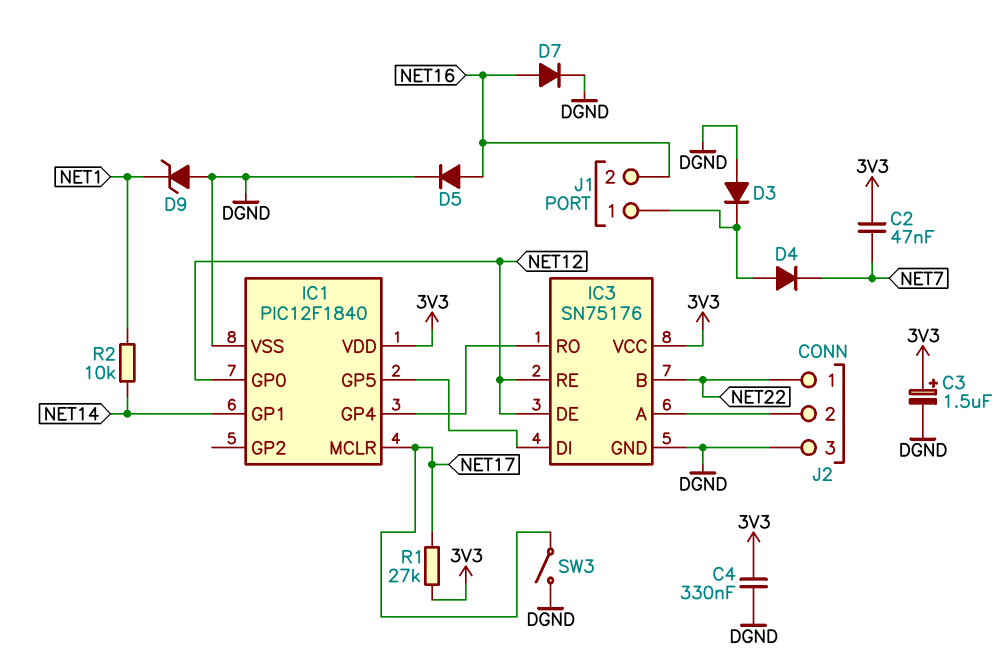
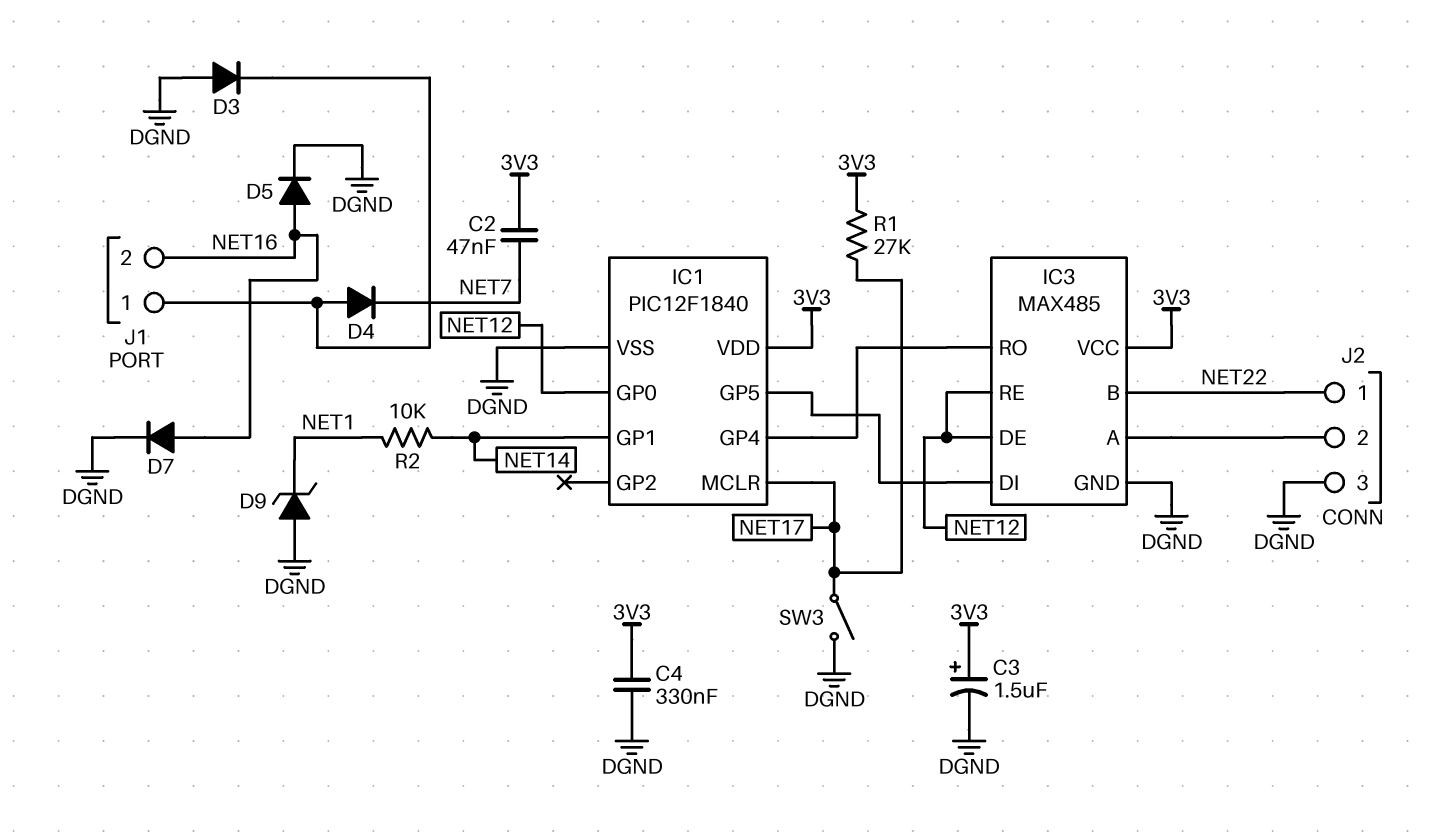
IC3: SN75176 -> MAX485

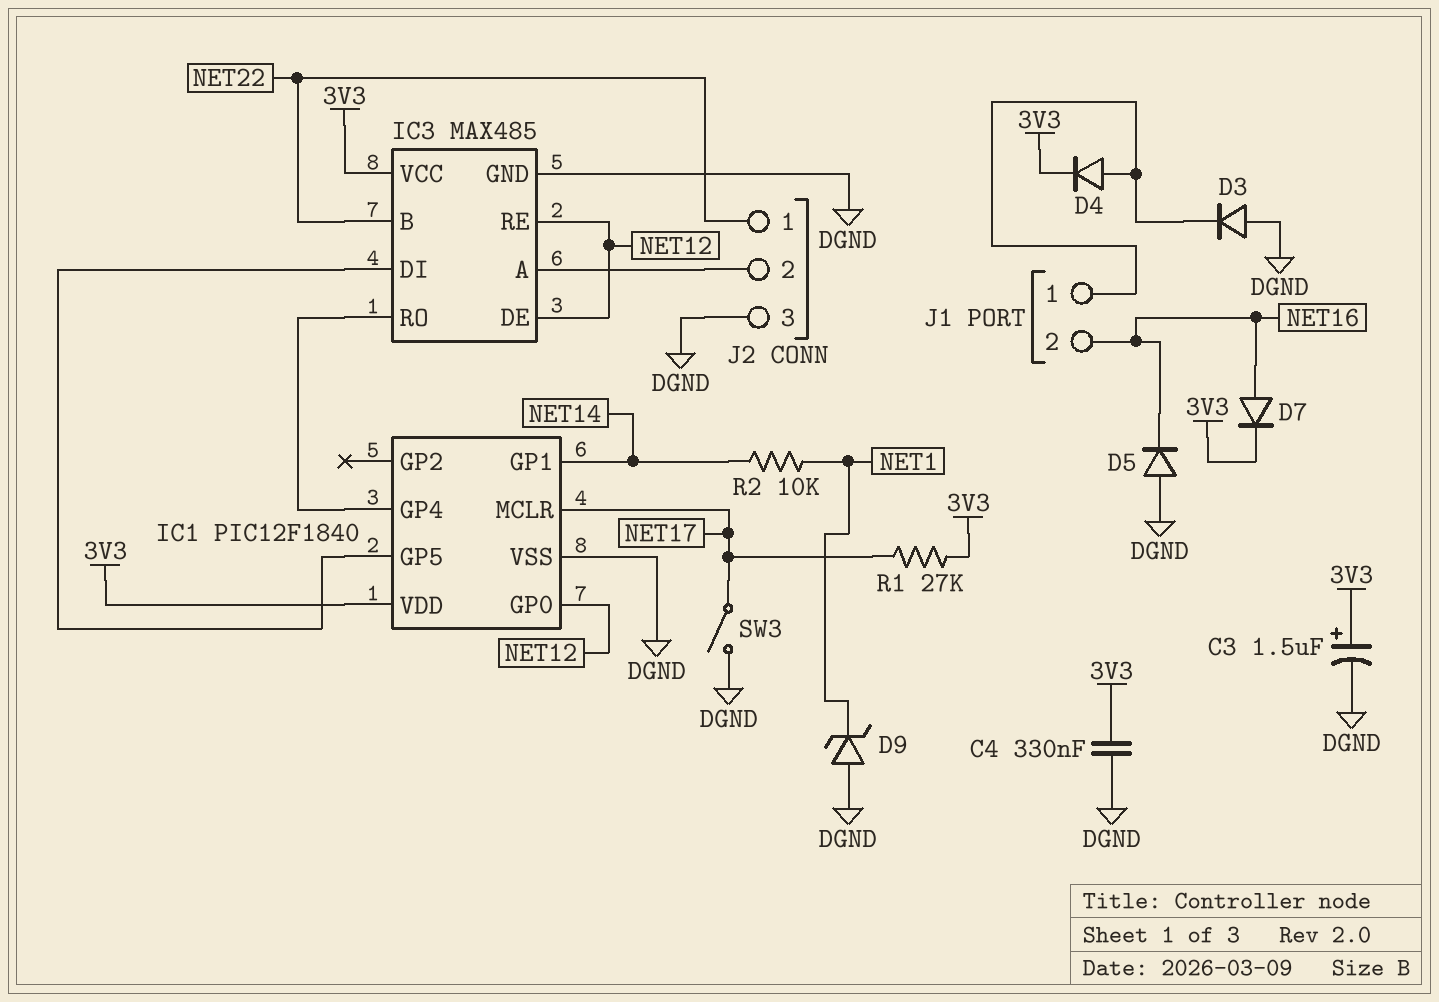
C2: 47nF (3V3, NET7) -> none
D4: diode (A J1/1, K NET7) -> diode (A J1/1, K 3V3)
D5: diode (A NET16, K DGND) -> diode (A DGND, K NET16)
D7: diode (A NET16, K DGND) -> diode (A NET16, K 3V3)

